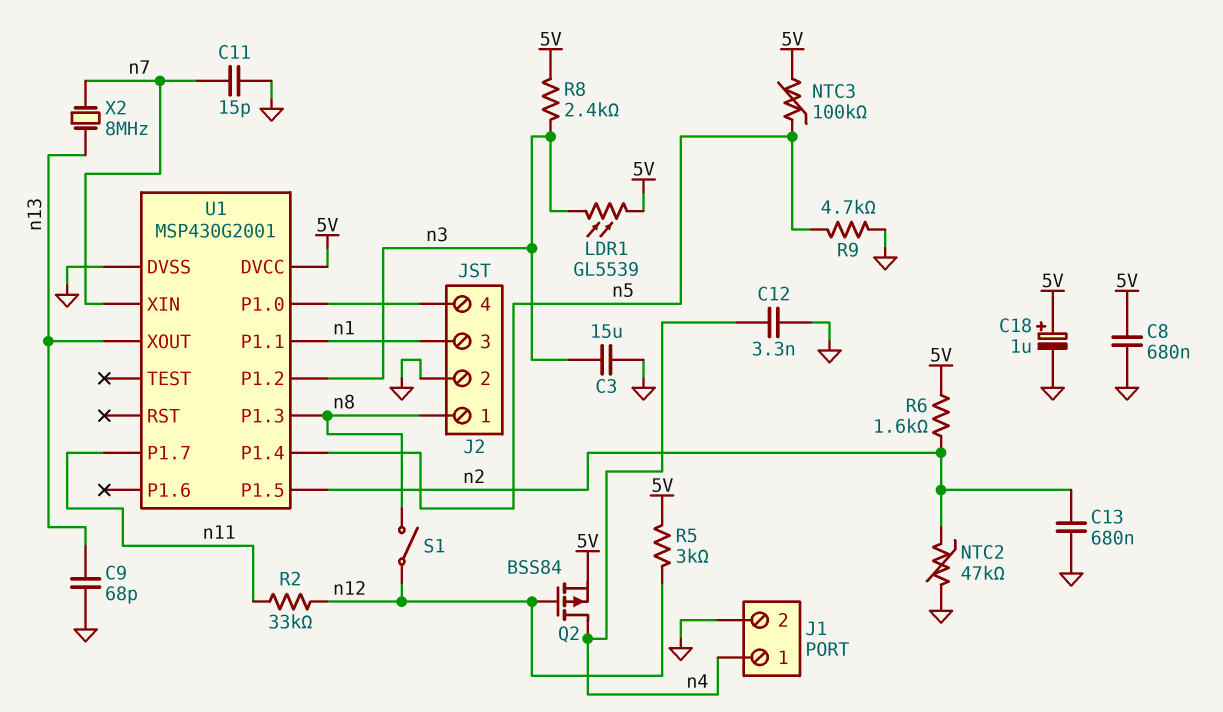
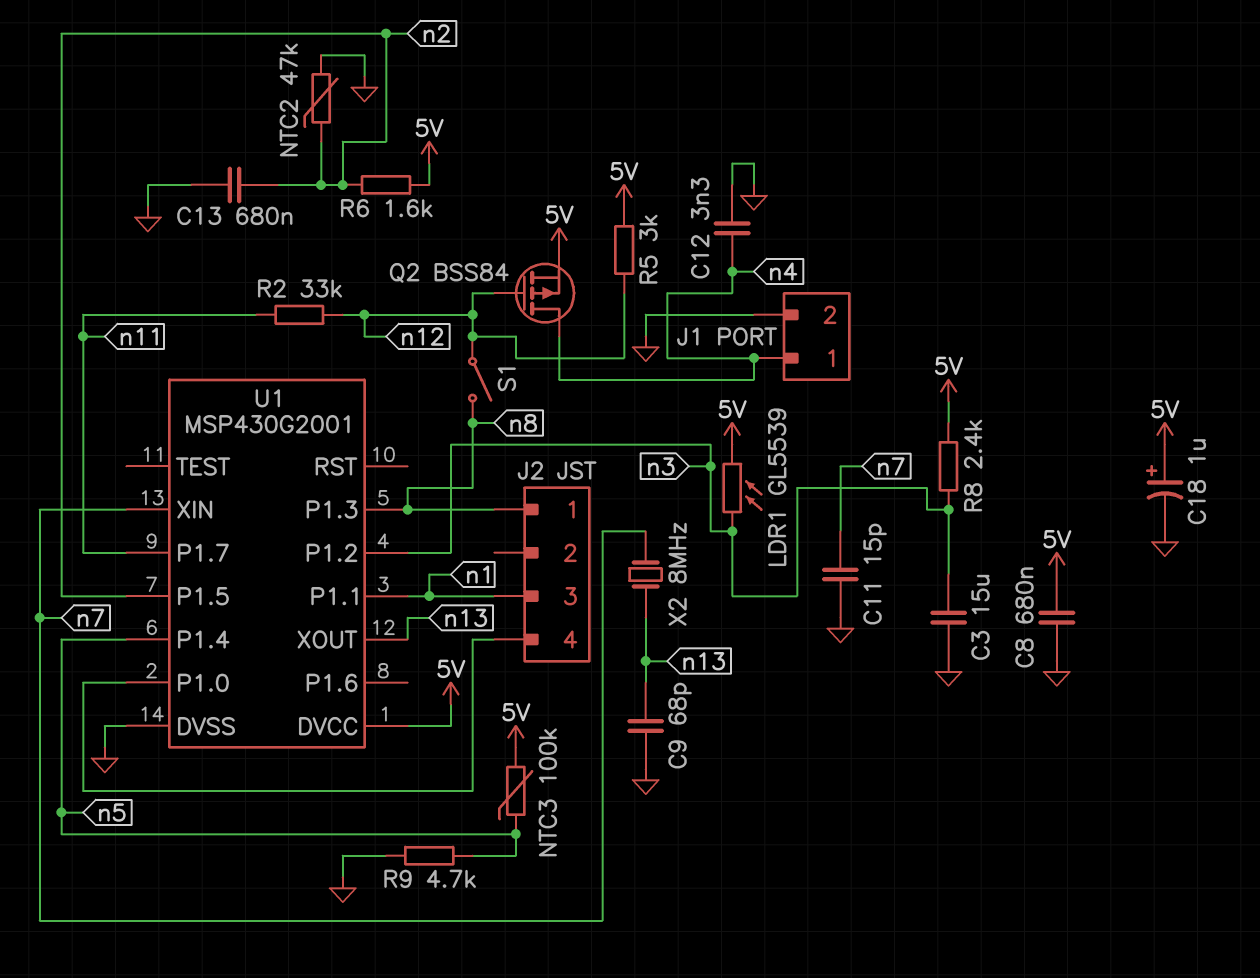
J2 pin 2: GND -> none

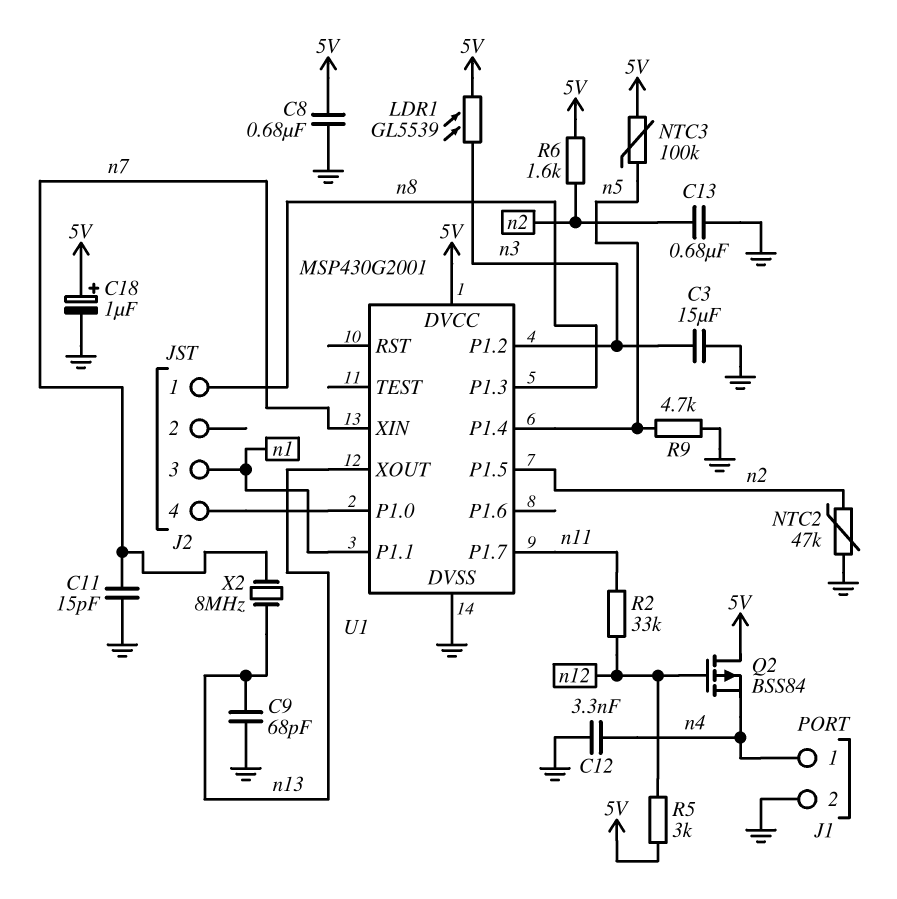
Q2: PMOS BSS84 (G n12, D n4, S 5V) -> PMOS BSS84 (G n12, D 5V, S n4)
R8: 2.4k (5V, n3) -> none
S1: switch (n8, n12) -> none

